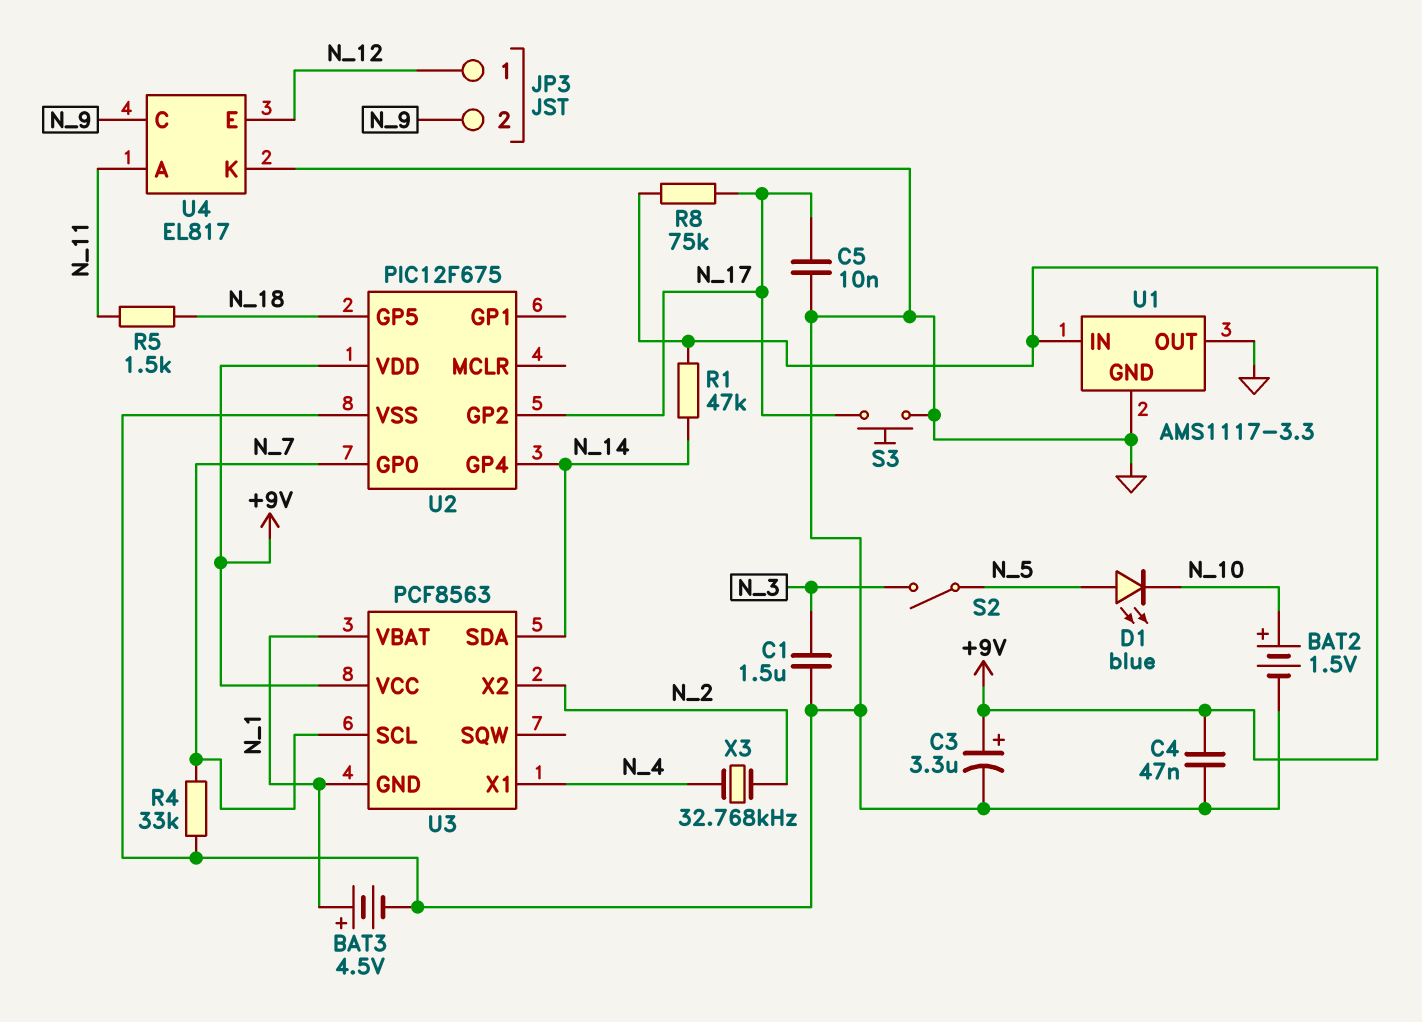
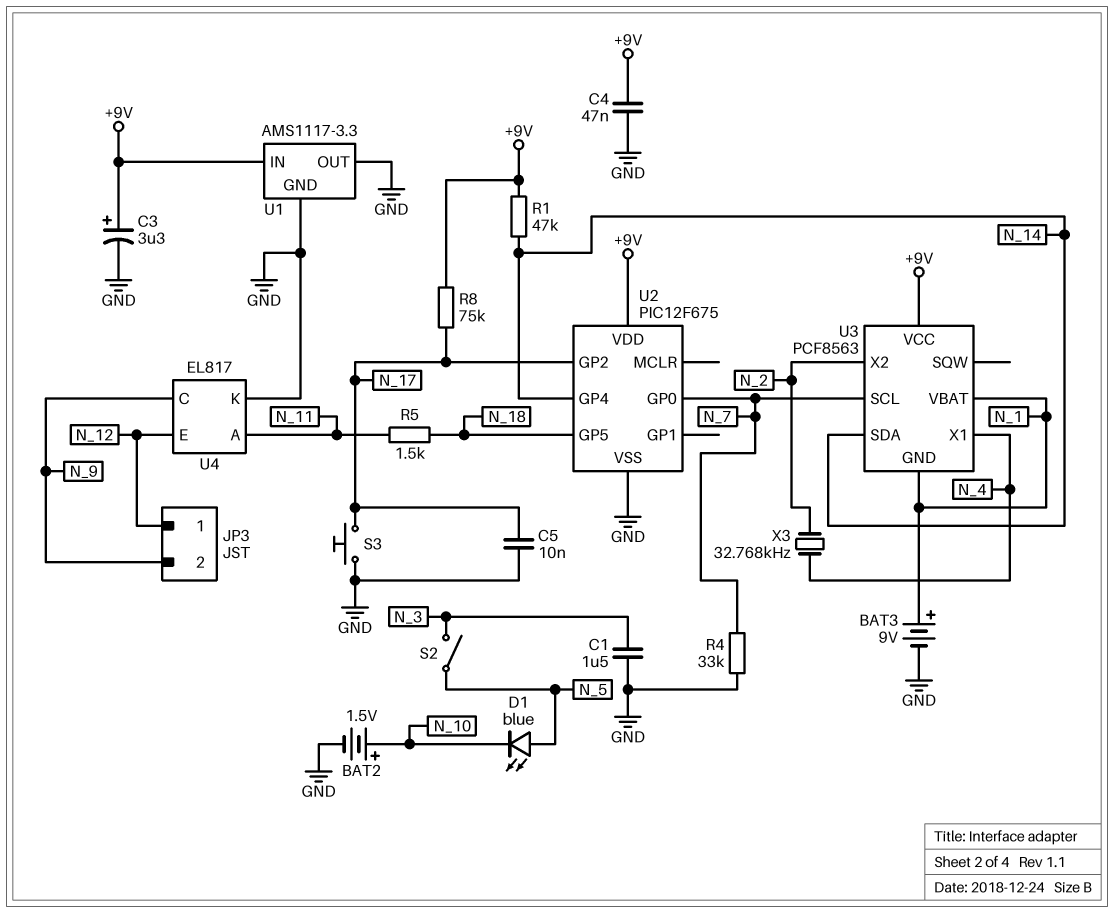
BAT3: 4.5V (plus N_1, minus GND) -> 9V (plus N_1, minus GND)

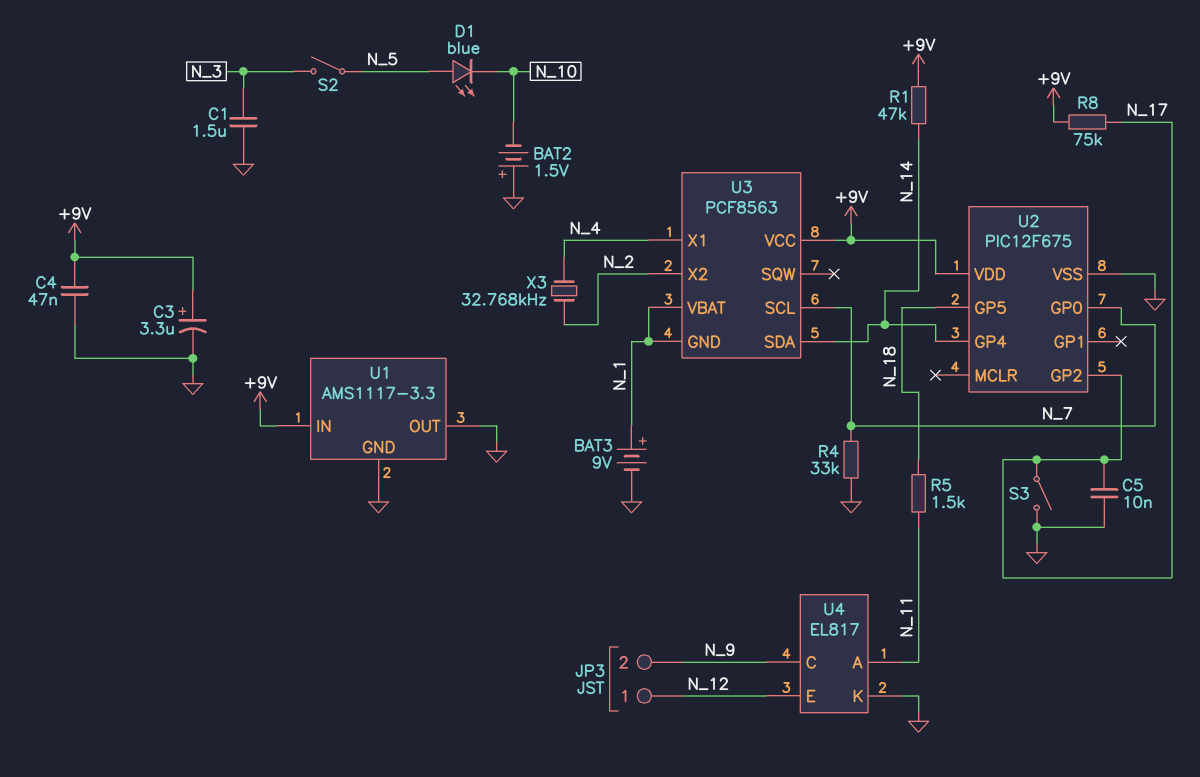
BAT2: 1.5V (plus N_10, minus GND) -> 1.5V (plus GND, minus N_10)
S3: button (GND, N_17) -> switch (GND, N_17)

